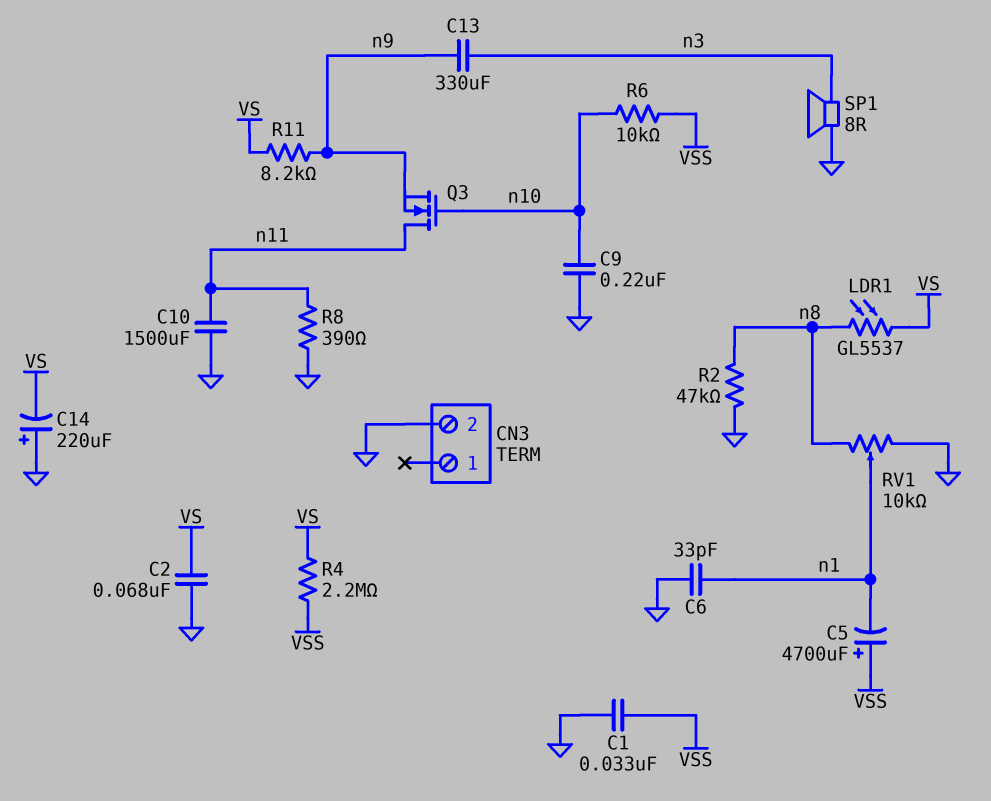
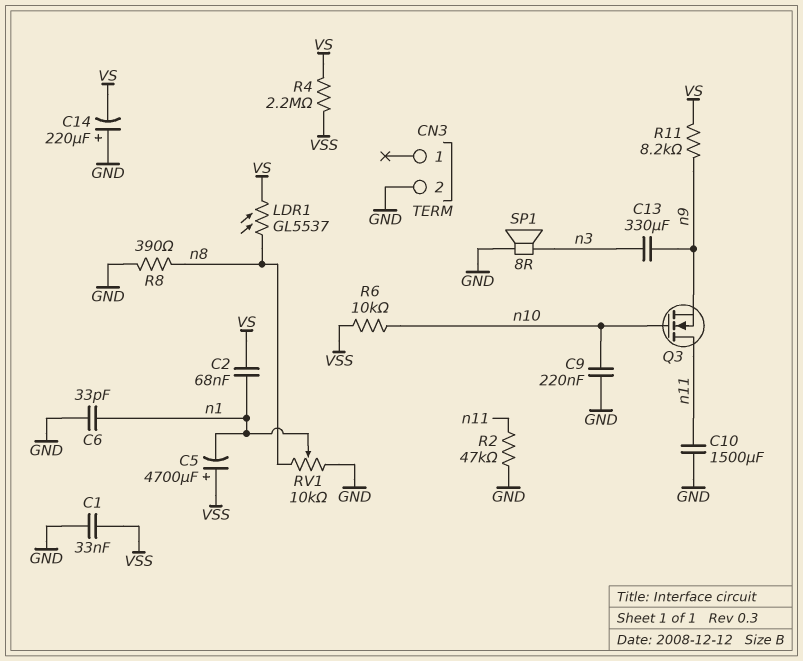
C2: 68nF (GND, VS) -> 68nF (VS, n1)
R2: 47k (GND, n8) -> 47k (GND, n11)
R8: 390 (GND, n11) -> 390 (GND, n8)

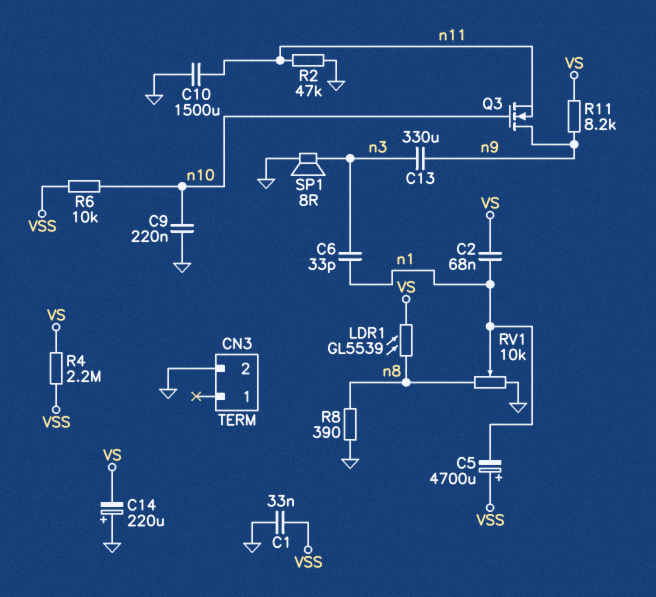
C6: 33pF (GND, n1) -> 33pF (n1, n3)
LDR1: GL5537 (VS, n8) -> GL5539 (VS, n8)
Q3: NMOS (G n10, D n11, S n9) -> NMOS (G n10, D n9, S n11)

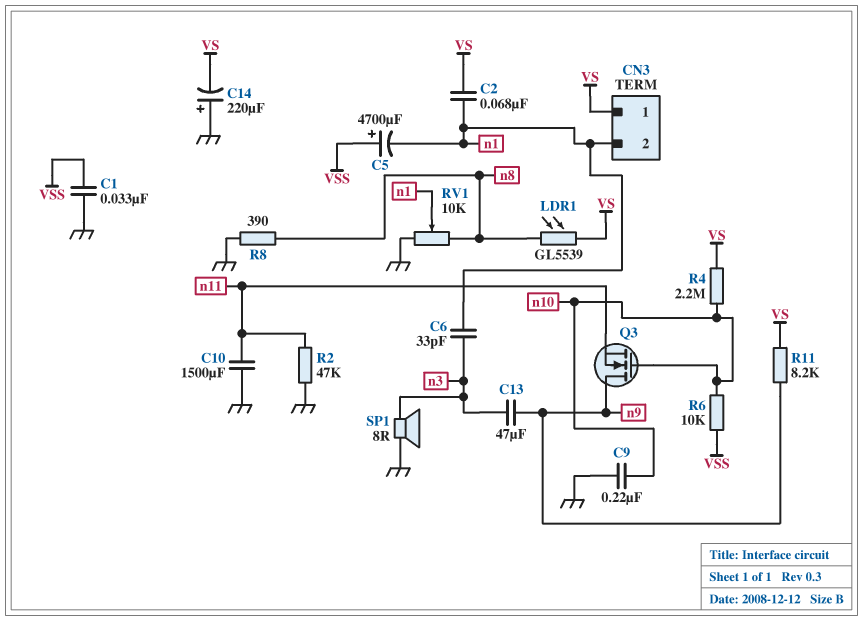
C13: 330uF (n3, n9) -> 47uF (n3, n9)
CN3 pin 1: none -> VS
CN3 pin 2: GND -> n1
R4: 2.2M (VS, VSS) -> 2.2M (VS, n10)

